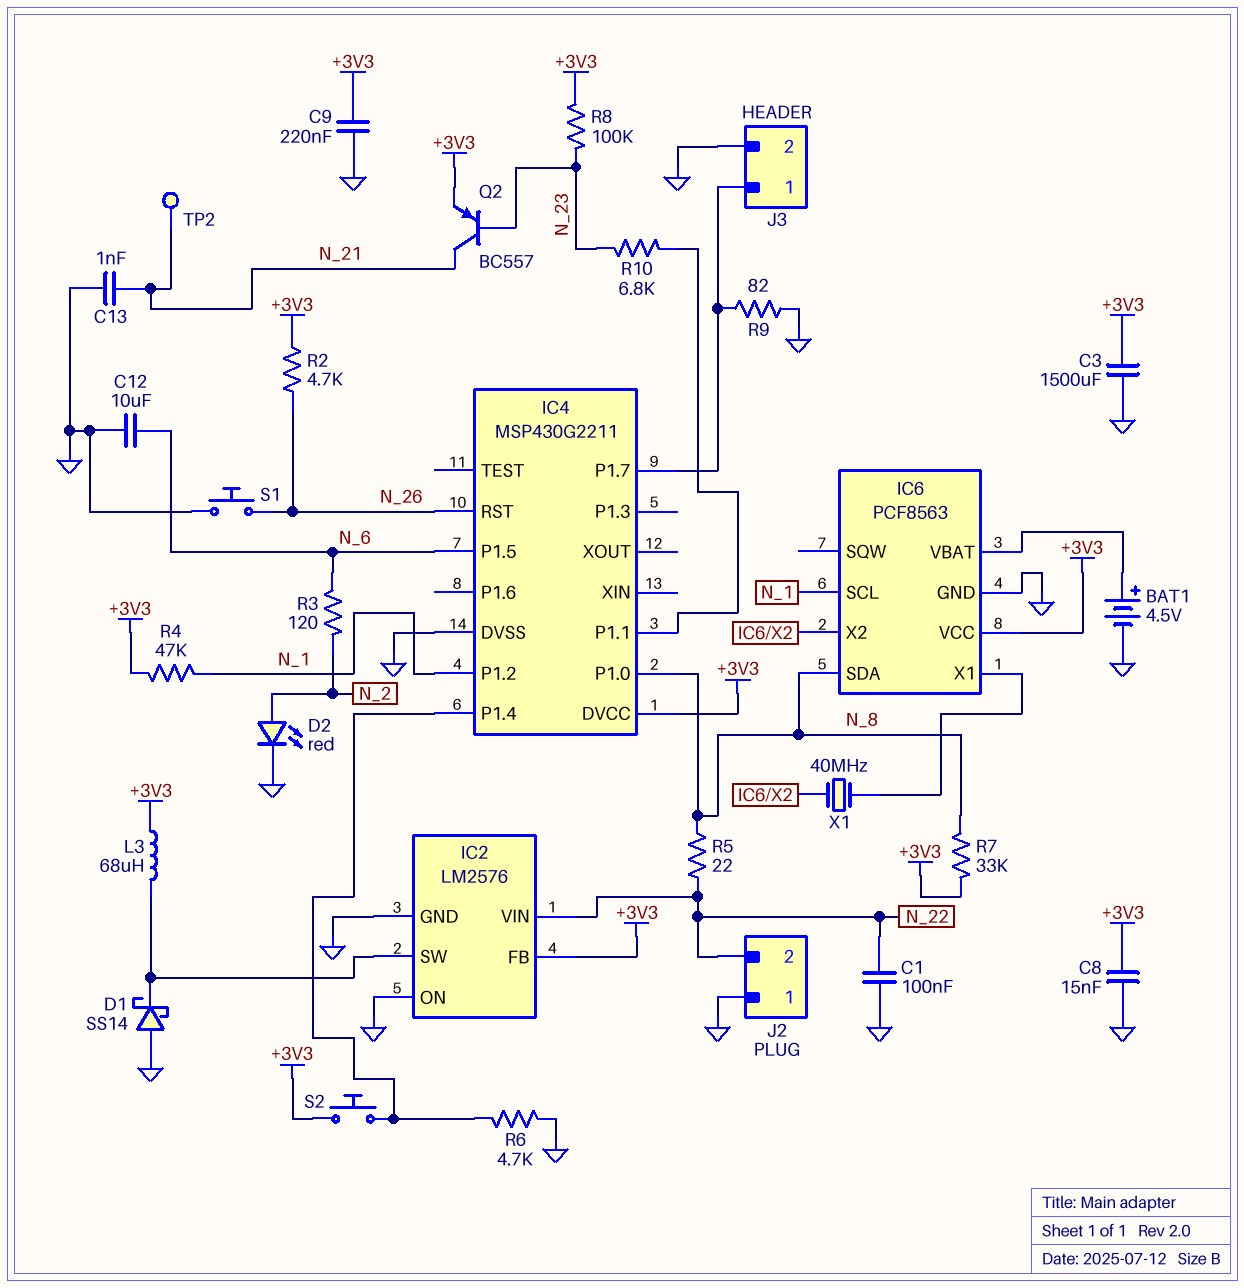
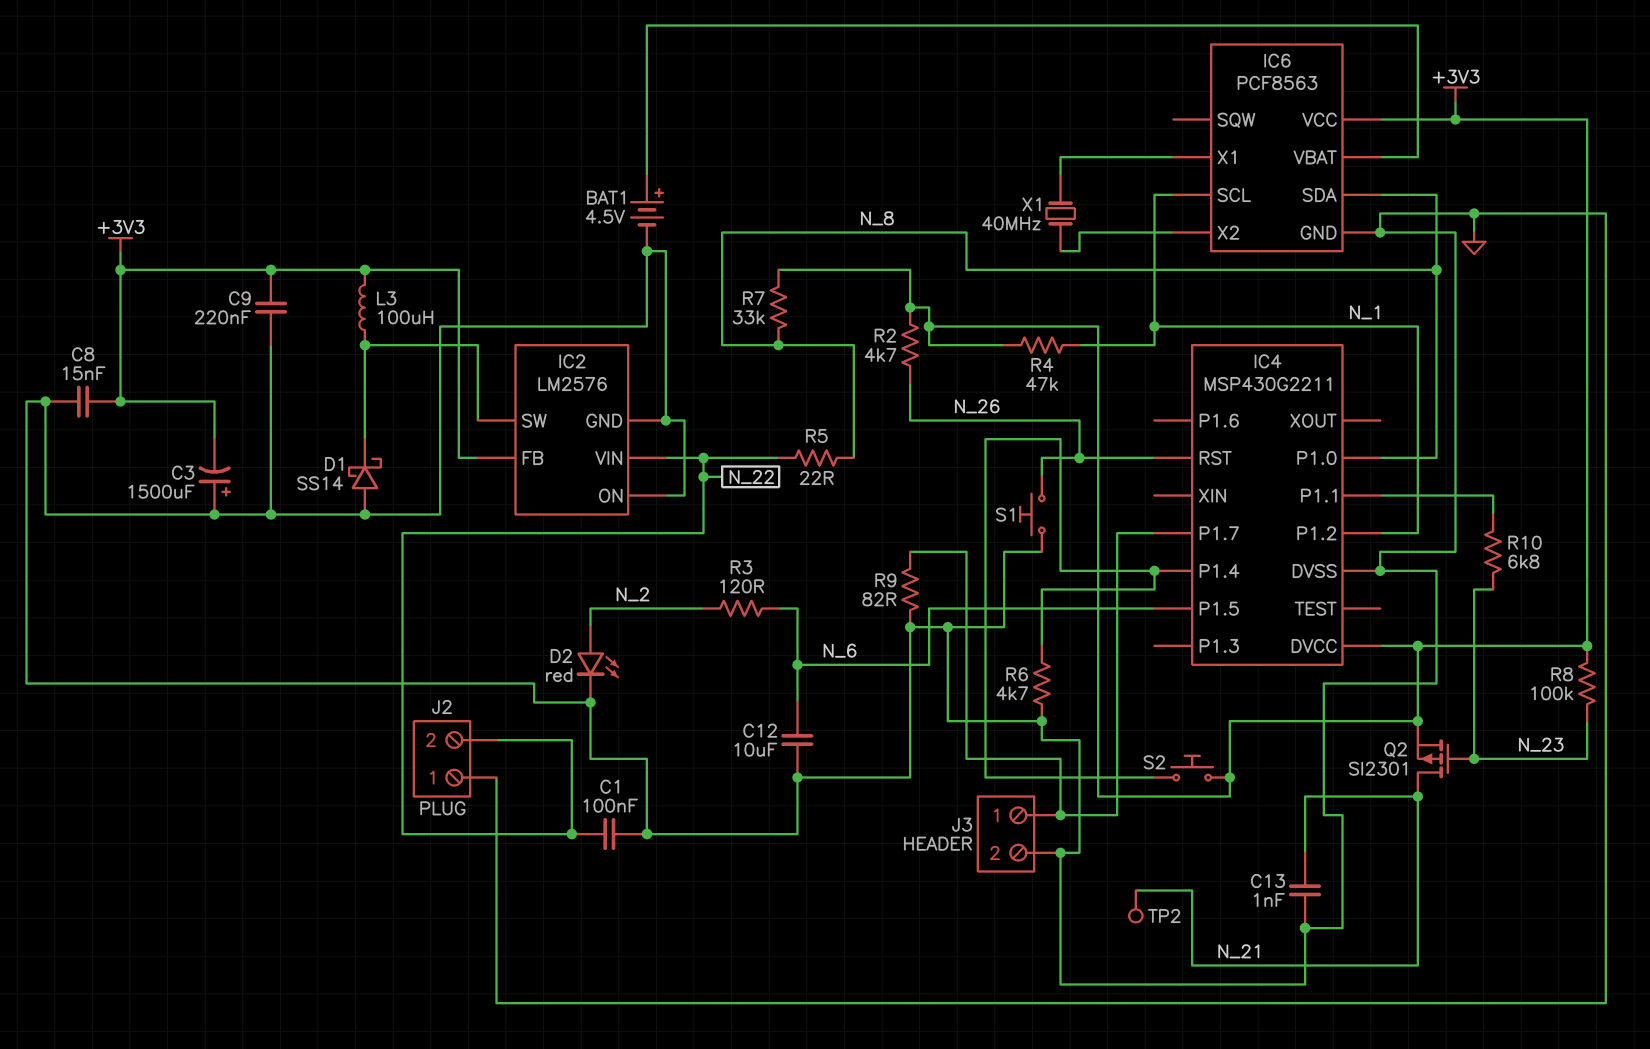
C3: 1500uF (+3V3, GND) -> 1500uF (plus GND, minus +3V3)
L3: 68uH (+3V3, IC2/SW) -> 100uH (+3V3, IC2/SW)
Q2: PNP BC557 (B N_23, C N_21, E +3V3) -> PMOS SI2301 (G N_23, D N_21, S +3V3)

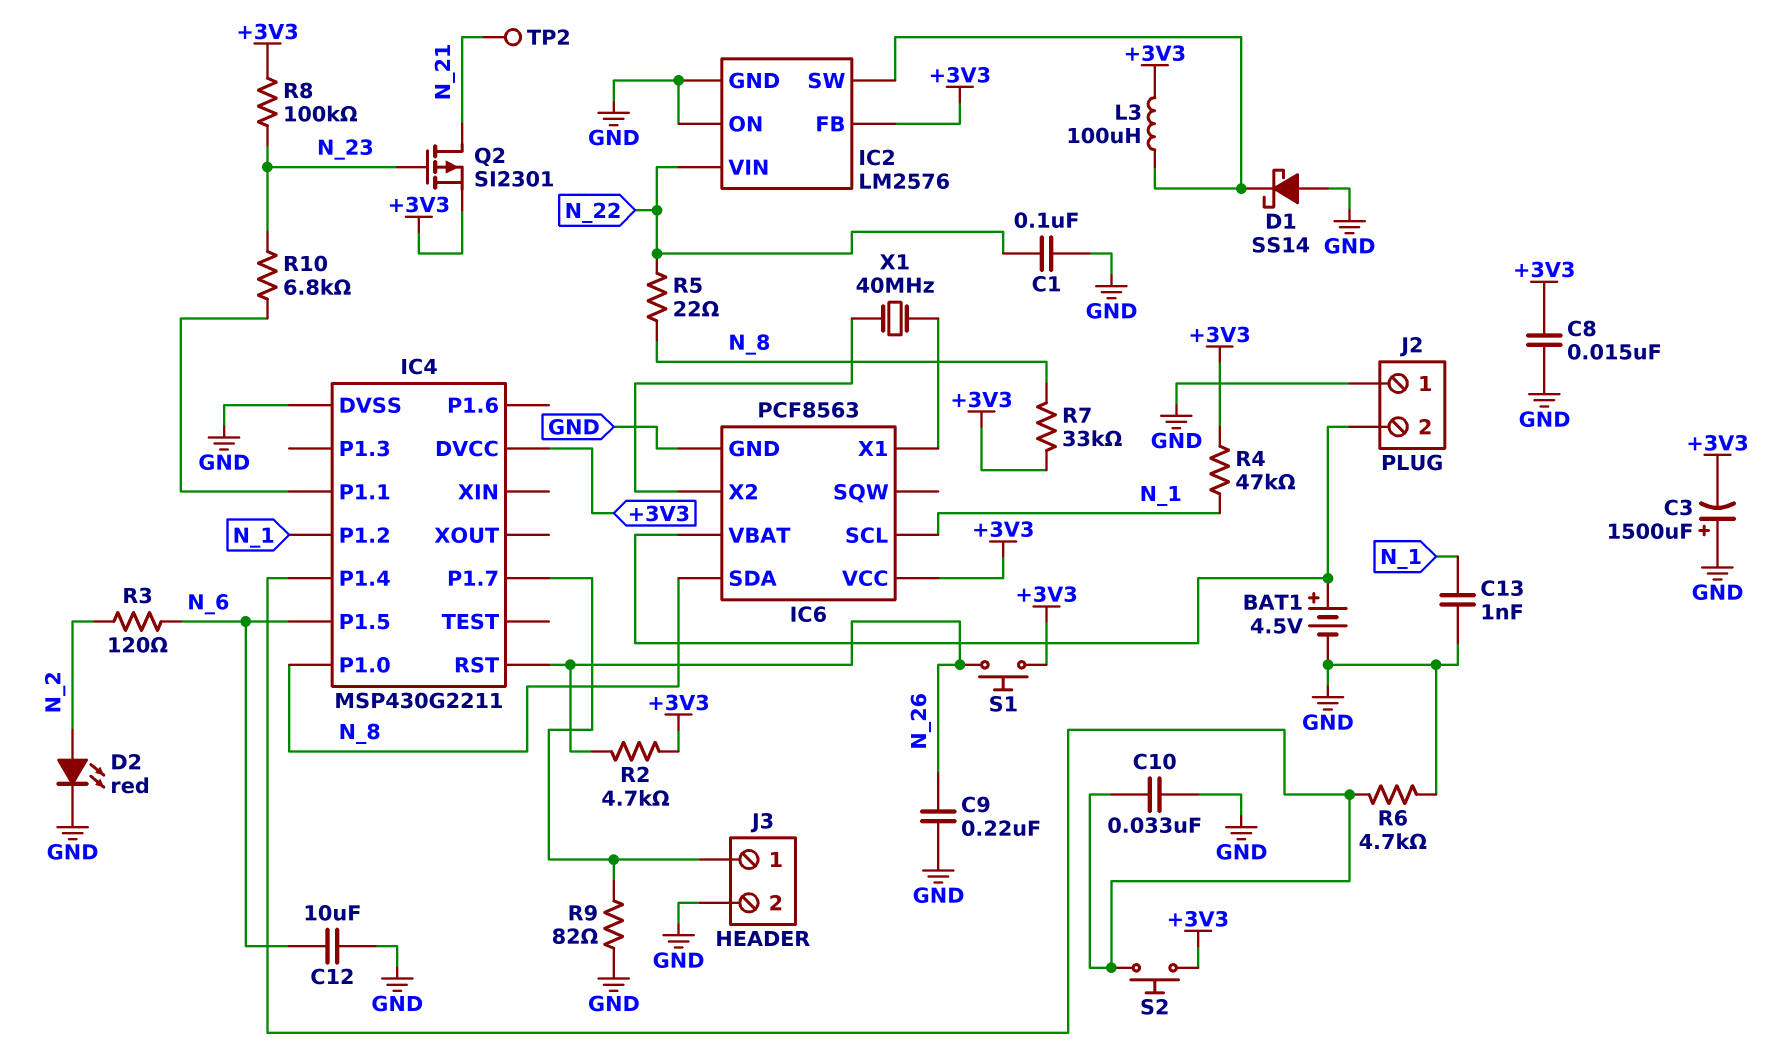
C9: 220nF (+3V3, GND) -> 220nF (GND, N_26)
C10: none -> 33nF (GND, IC4/P1.4)
C13: 1nF (GND, N_21) -> 1nF (GND, N_1)
J2 pin 2: N_22 -> IC6/VBAT
S1: button (GND, N_26) -> button (+3V3, N_26)

